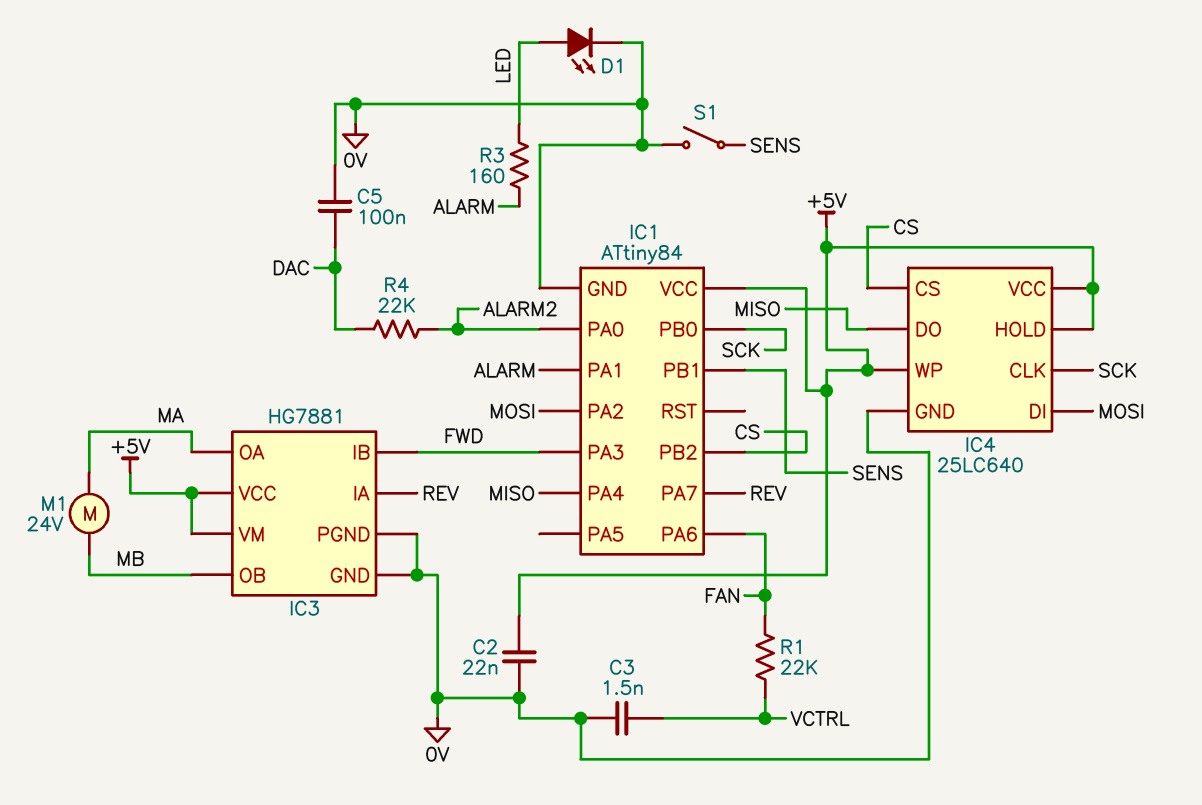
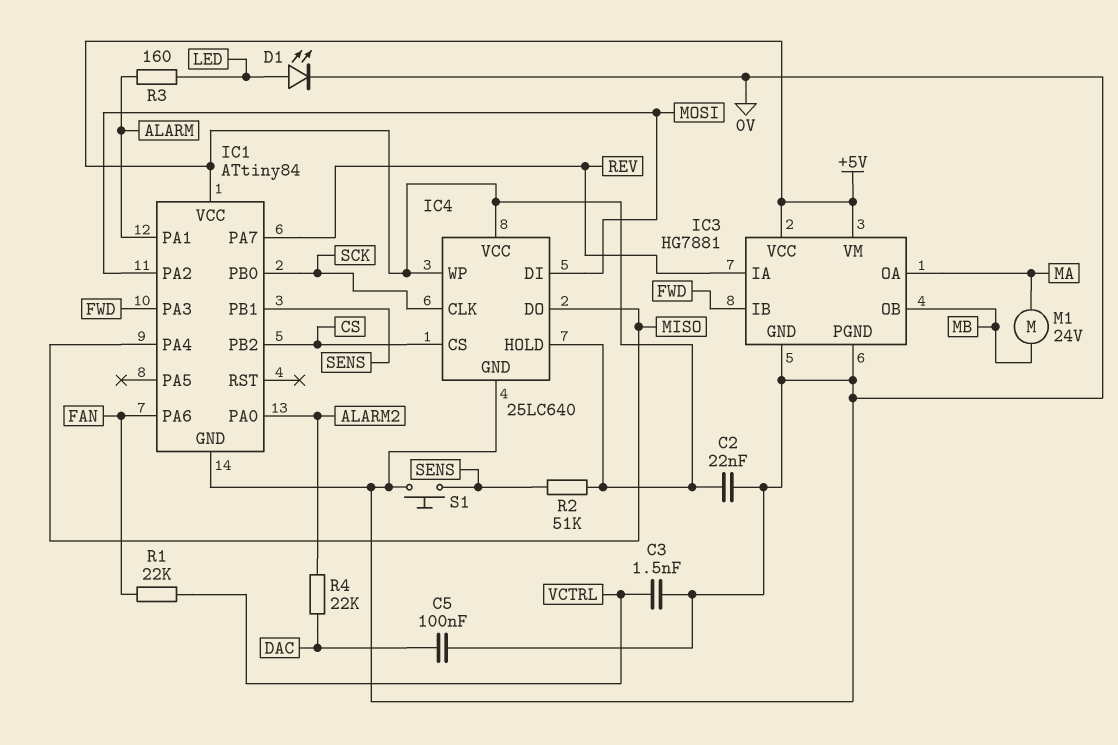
R2: none -> 51k (+5V, SENS)
S1: switch (0V, SENS) -> button (0V, SENS)

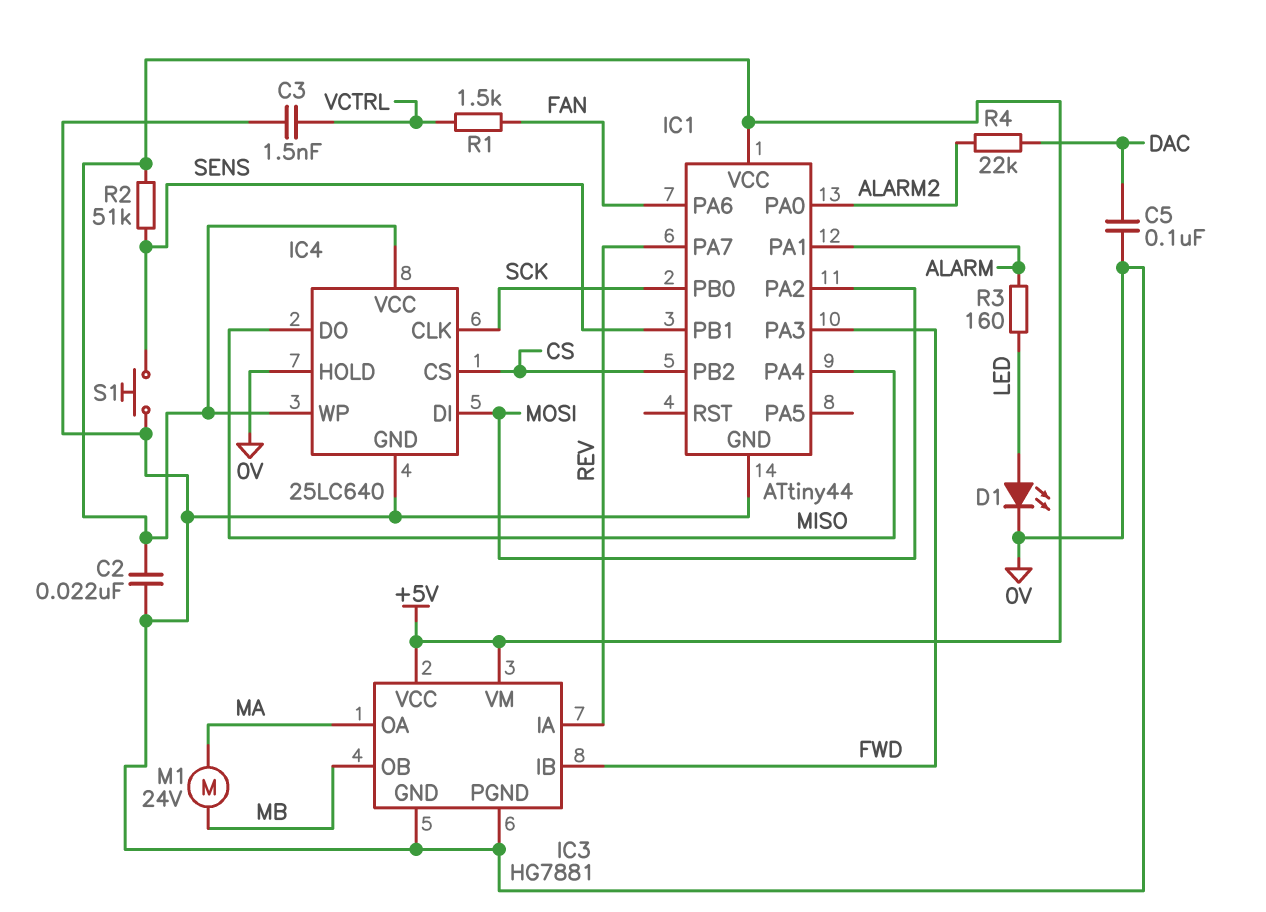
IC1: ATtiny84 -> ATtiny44
IC4 pin HOLD: +5V -> 0V
R1: 22k (FAN, VCTRL) -> 1.5k (FAN, VCTRL)

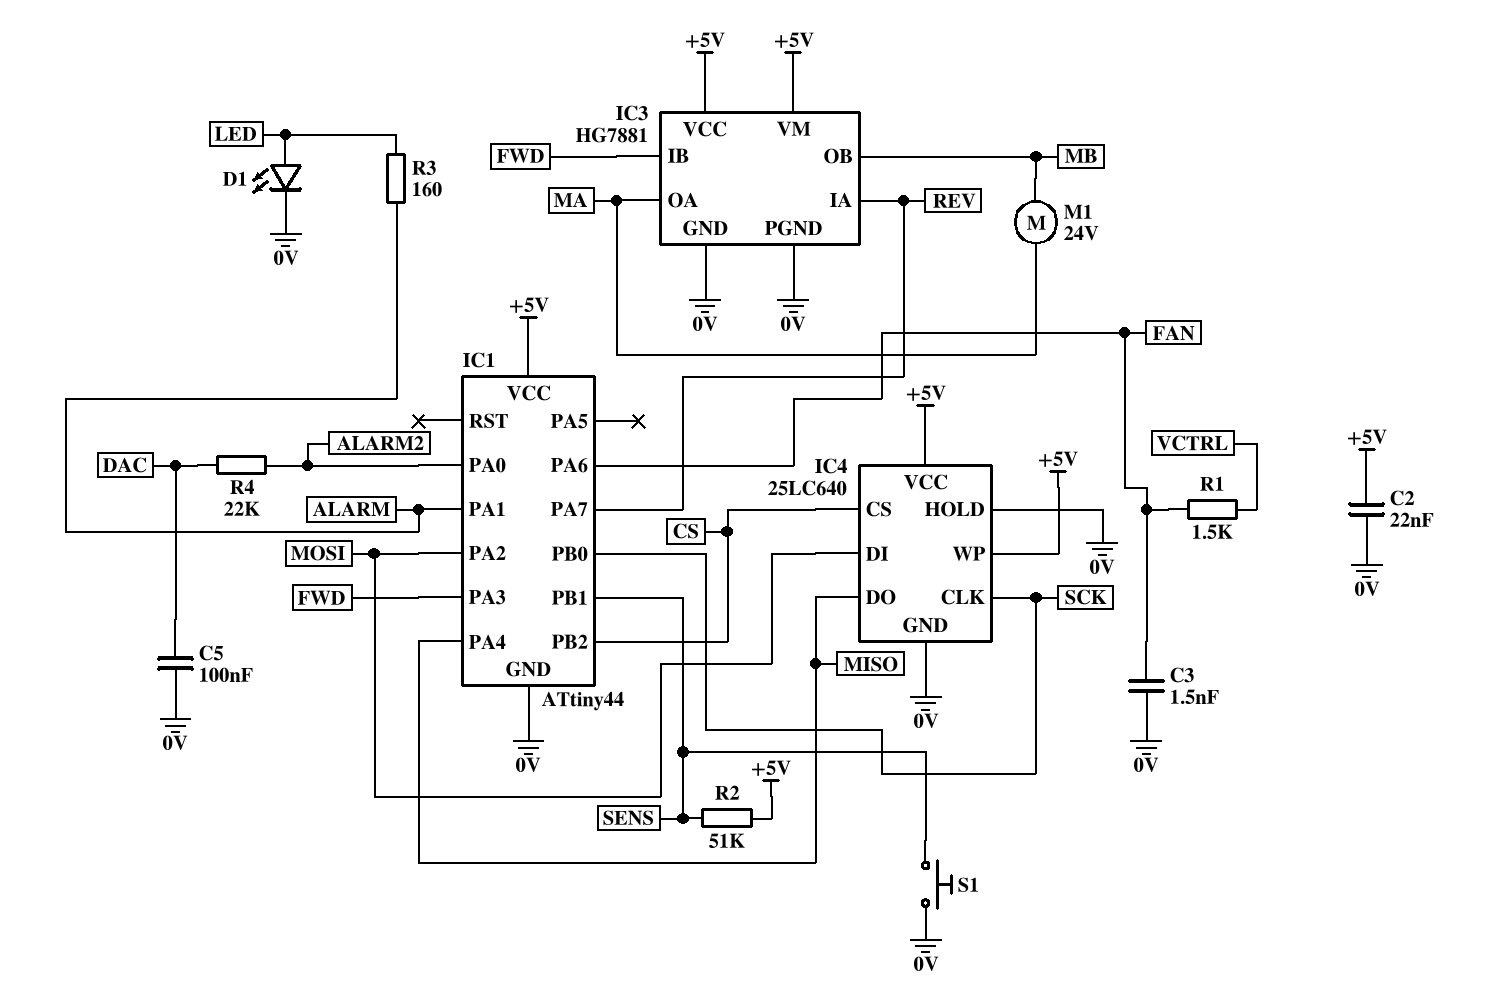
C3: 1.5nF (0V, VCTRL) -> 1.5nF (0V, FAN)

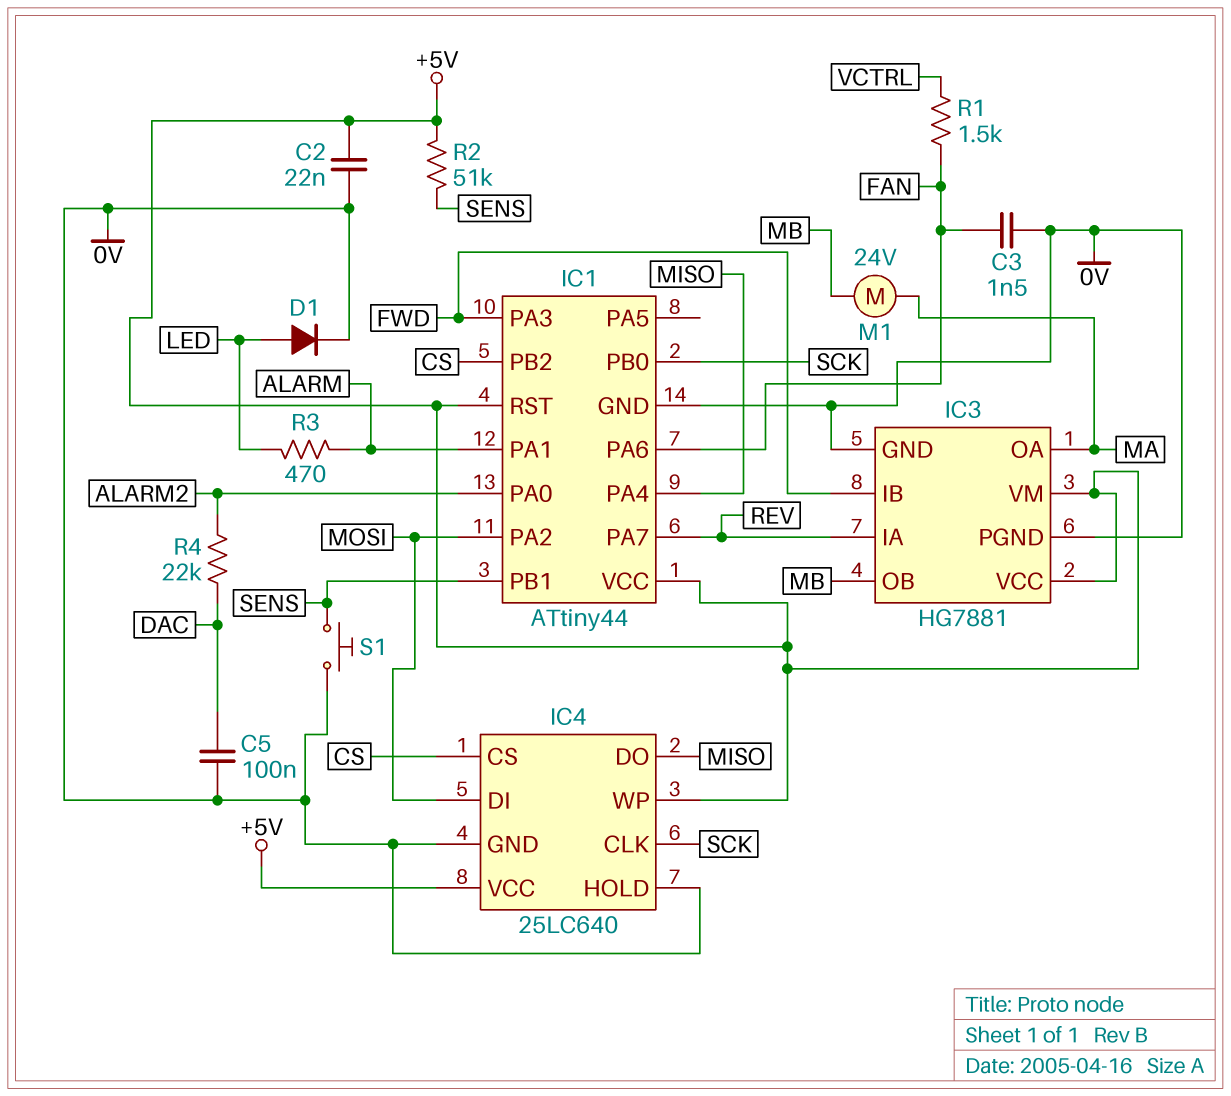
D1: LED (A LED, K 0V) -> diode (A LED, K 0V)
IC1 pin RST: none -> +5V
R3: 160 (ALARM, LED) -> 470 (ALARM, LED)

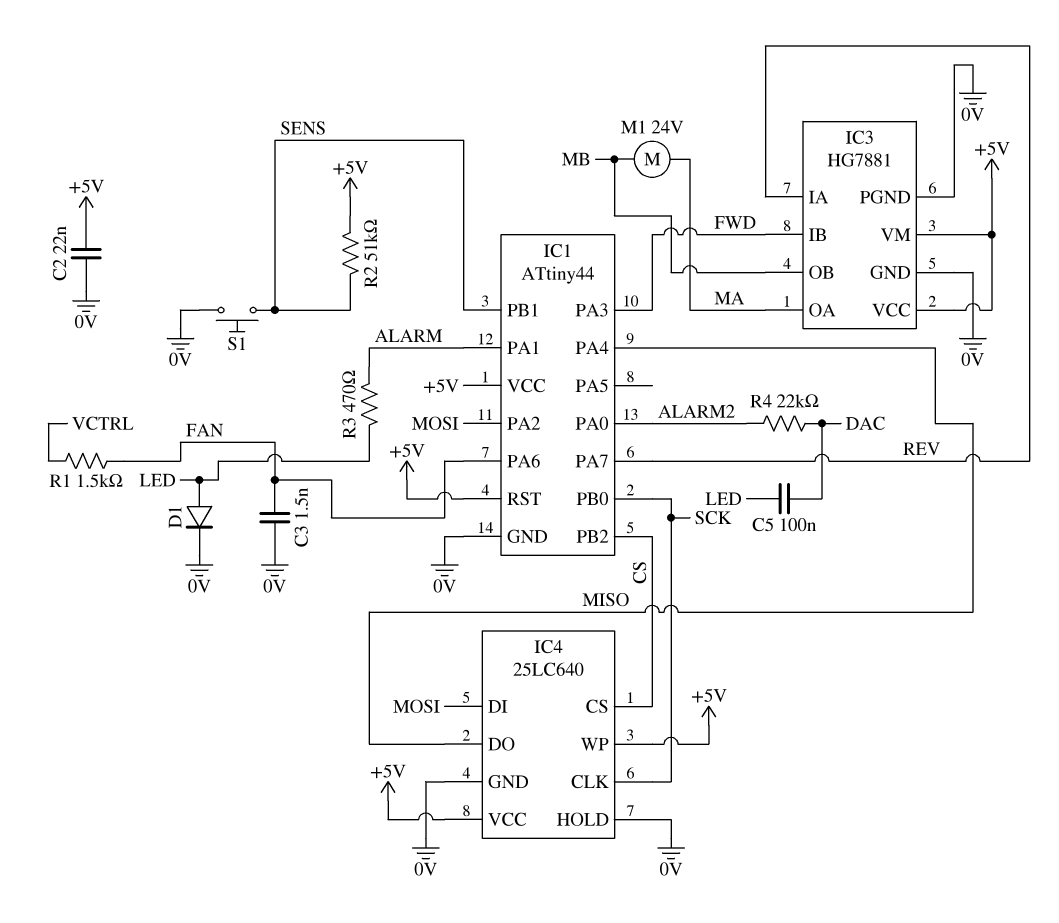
C5: 100nF (0V, DAC) -> 100nF (DAC, LED)

